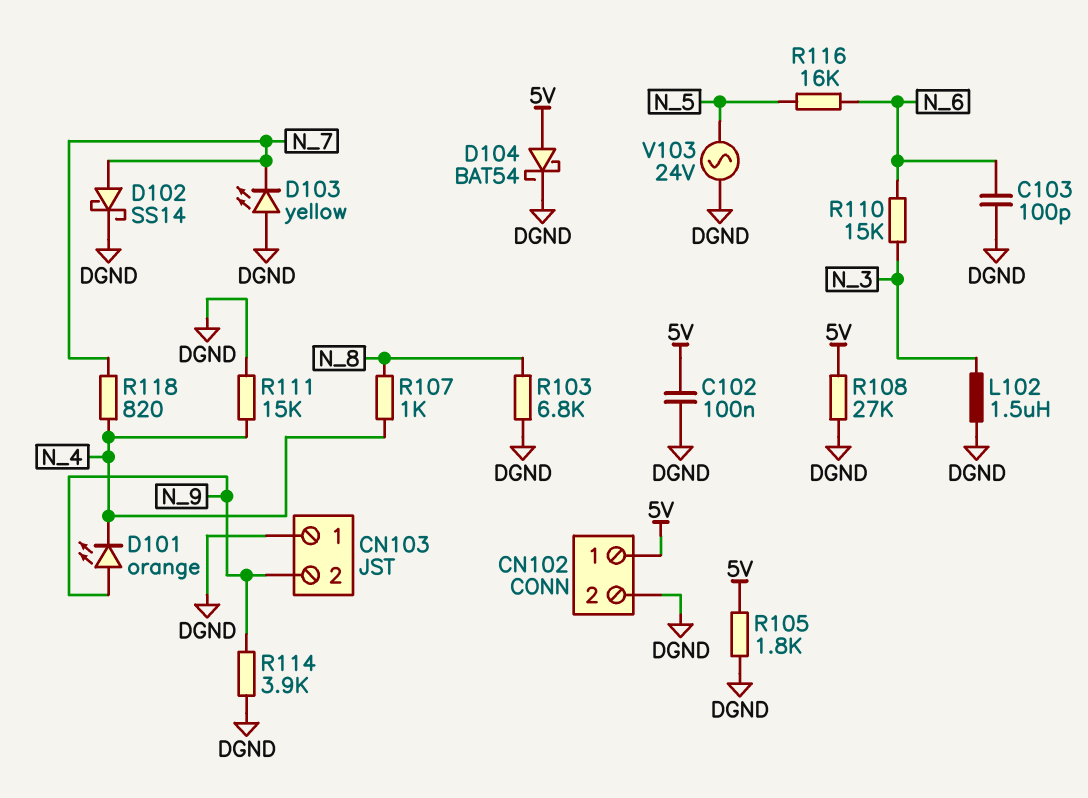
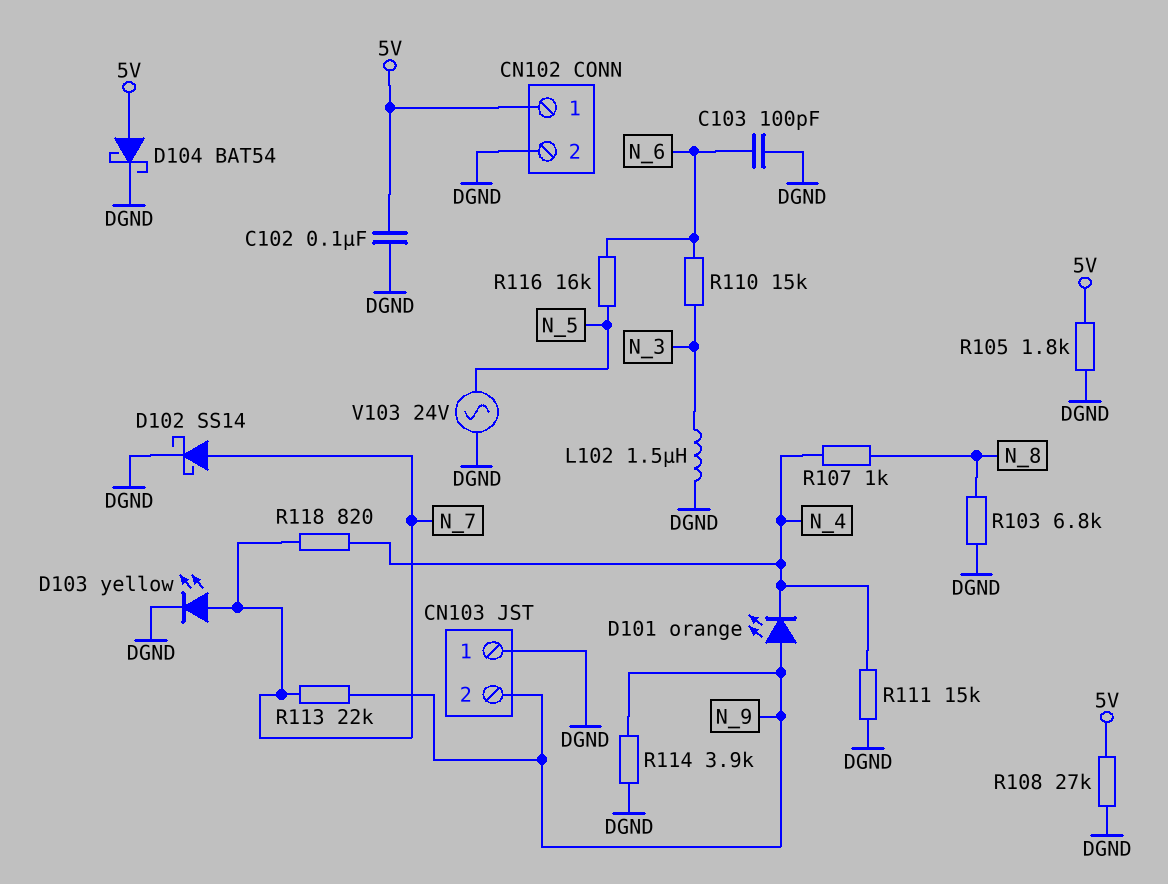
D103: LED yellow (A DGND, K N_7) -> LED yellow (A N_7, K DGND)
R113: none -> 22k (N_7, N_9)

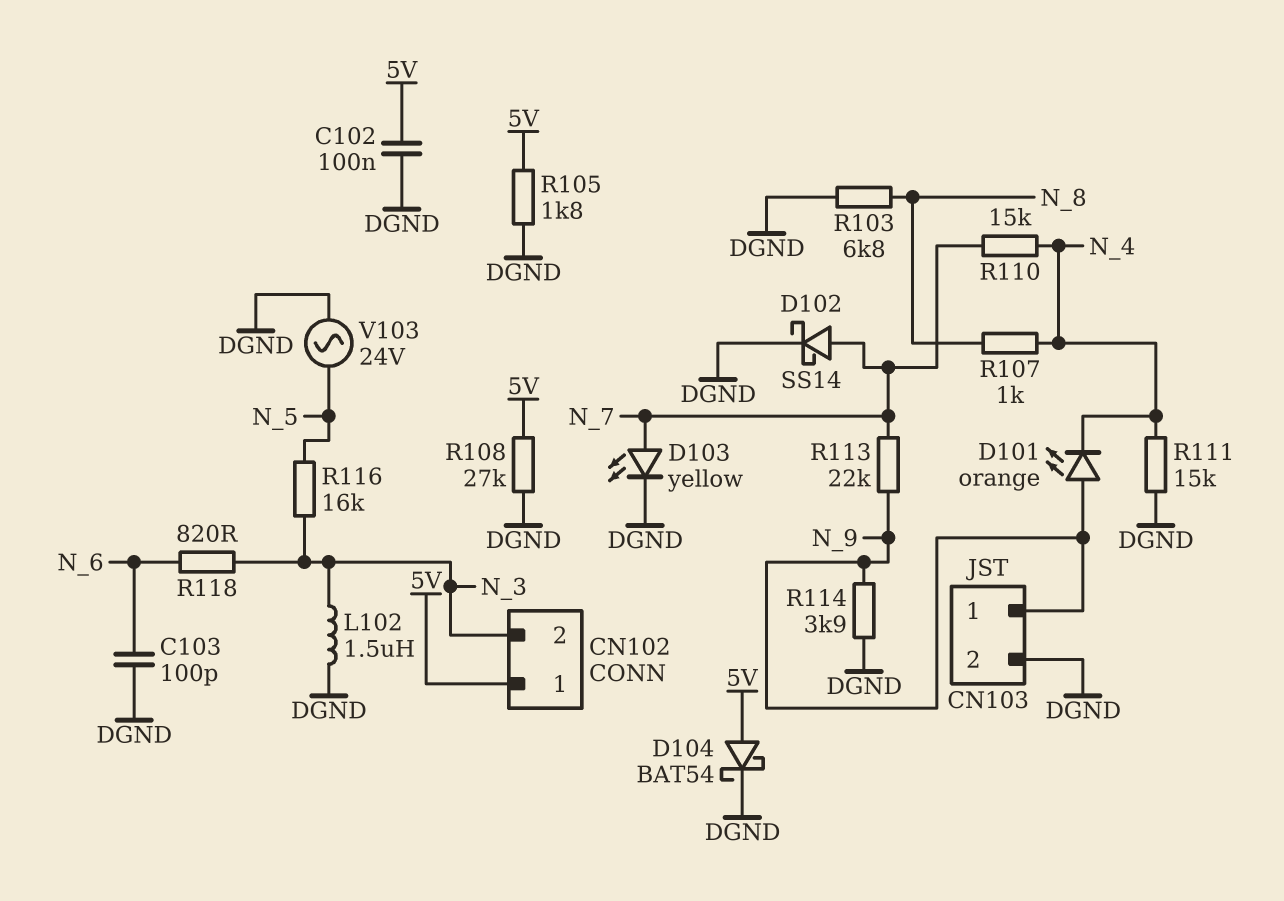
CN102 pin 2: DGND -> N_3
CN103 pin 1: DGND -> N_9
CN103 pin 2: N_9 -> DGND
R110: 15k (N_3, N_6) -> 15k (N_4, N_7)
R116: 16k (N_5, N_6) -> 16k (N_3, N_5)
R118: 820 (N_4, N_7) -> 820 (N_3, N_6)

